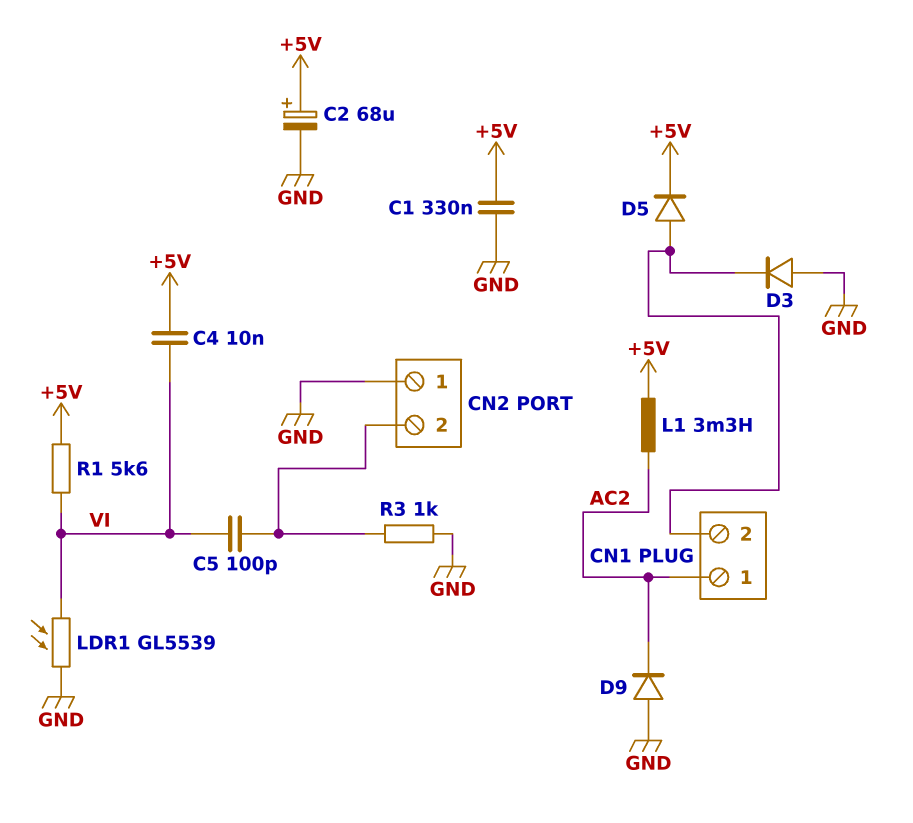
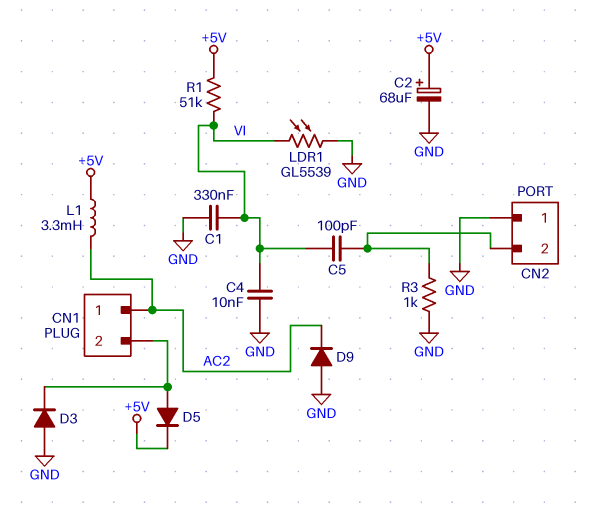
C1: 330nF (+5V, GND) -> 330nF (GND, VI)
C4: 10nF (+5V, VI) -> 10nF (GND, VI)
R1: 5.6k (+5V, VI) -> 51k (+5V, VI)

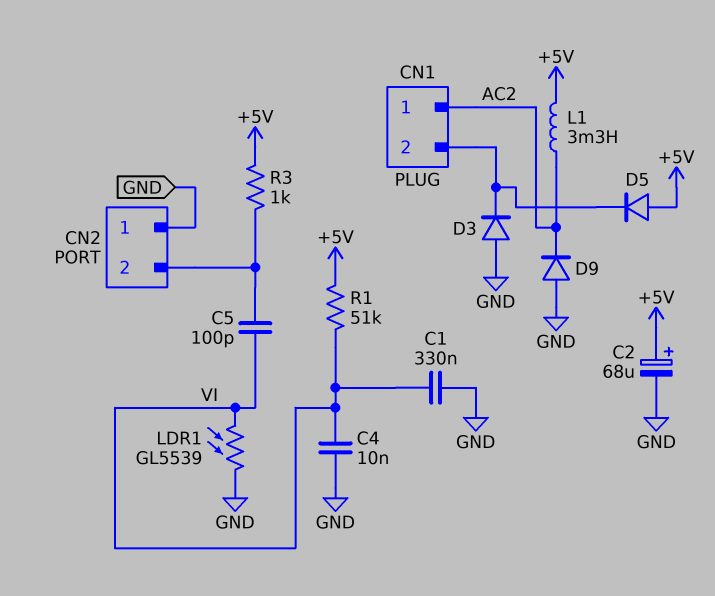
D5: diode (A CN1/2, K +5V) -> diode (A +5V, K CN1/2)
R3: 1k (CN2/2, GND) -> 1k (+5V, CN2/2)

